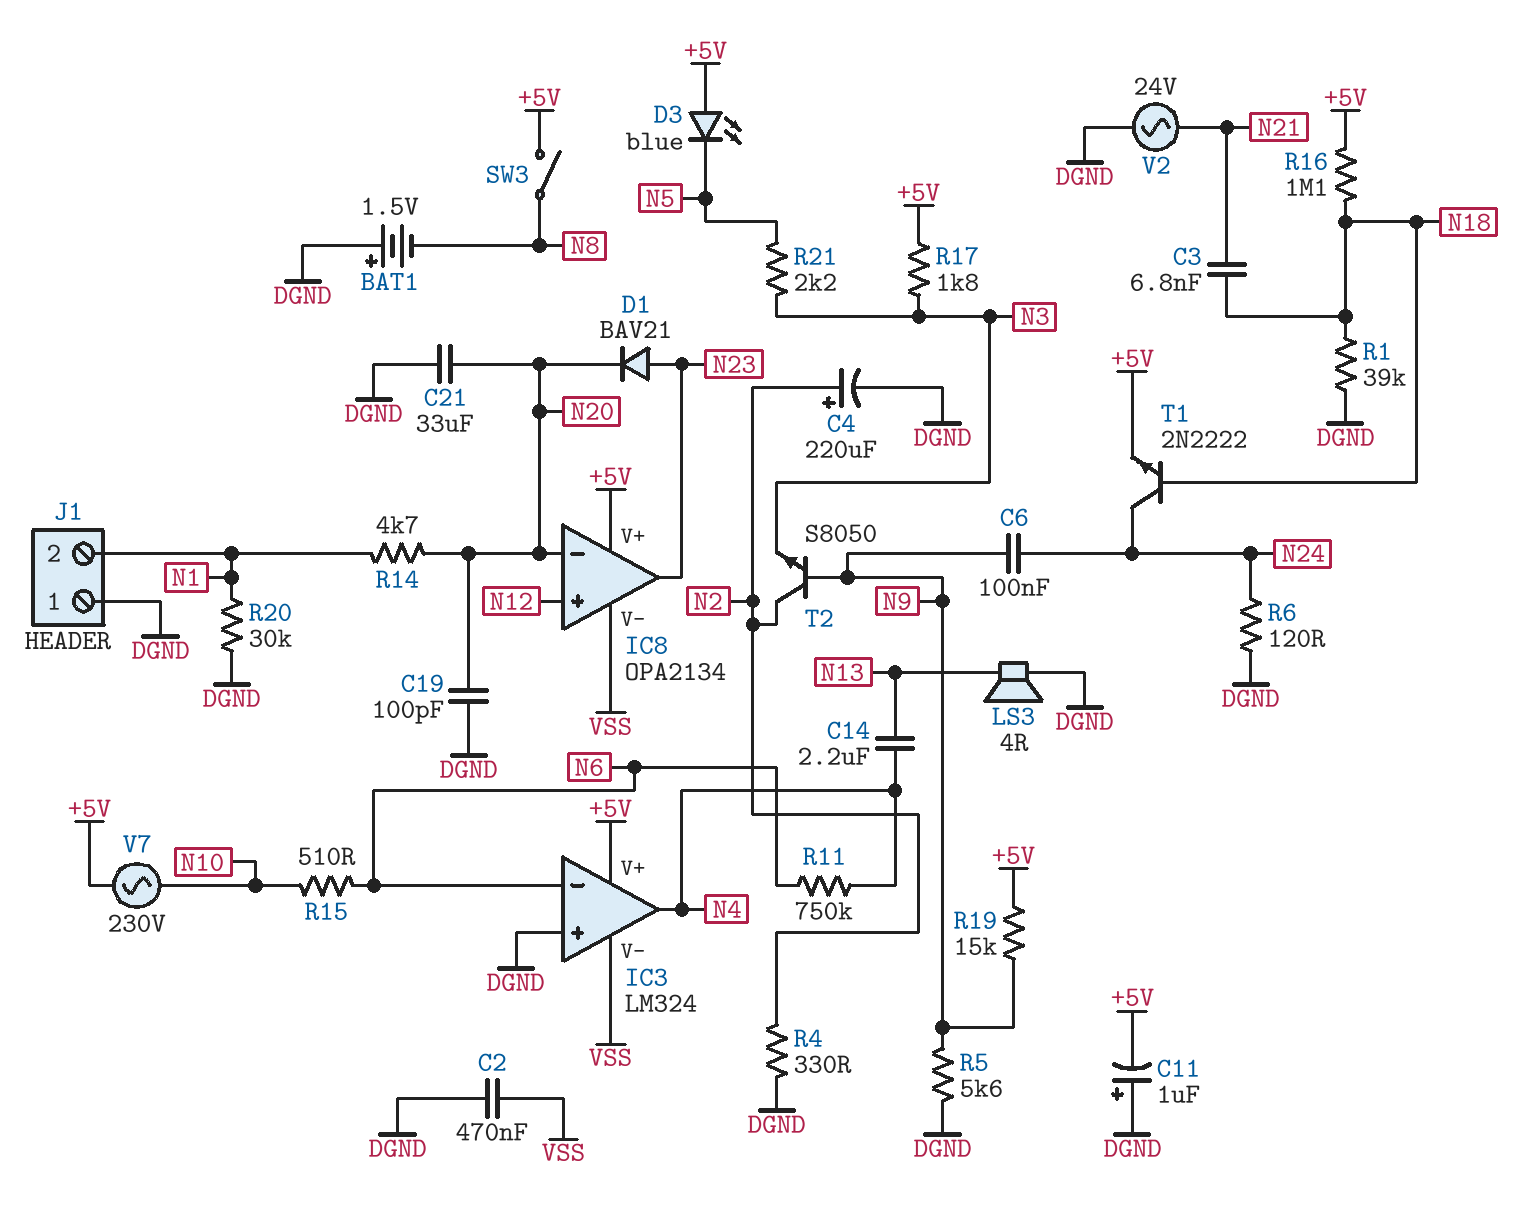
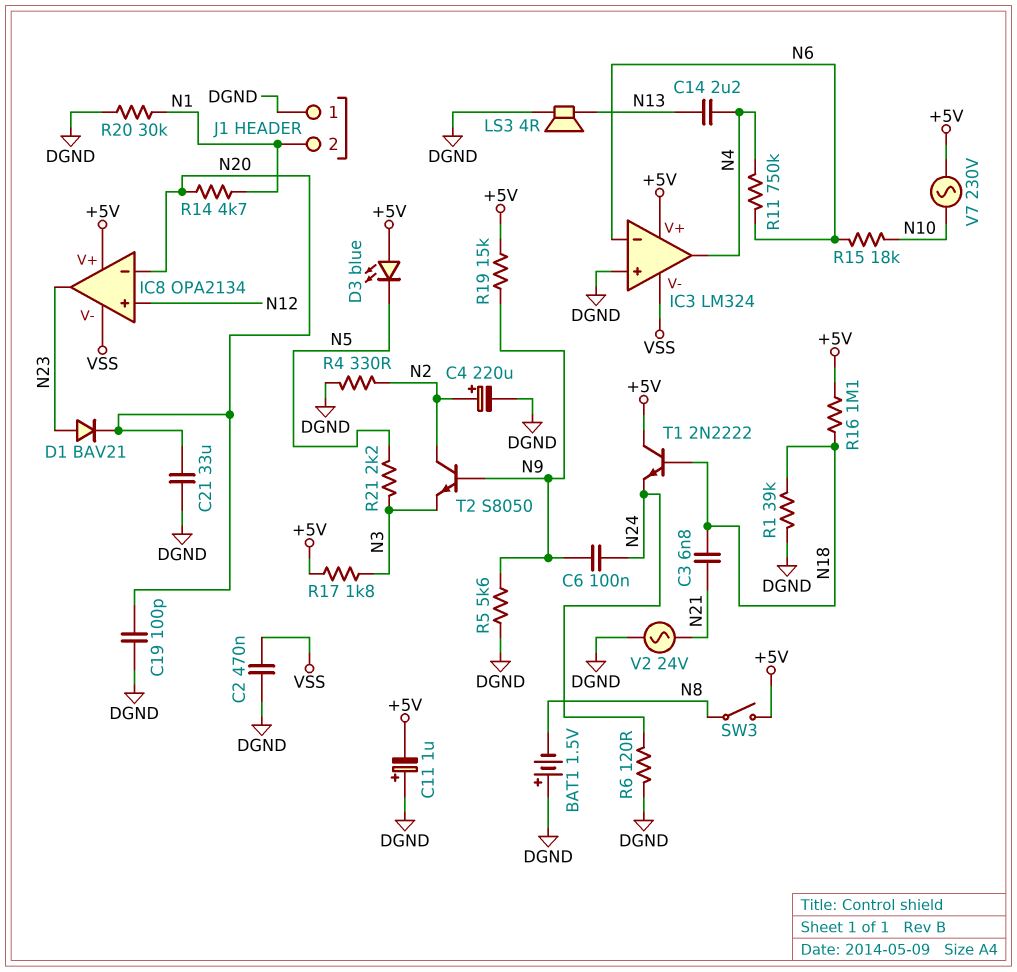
R15: 510 (N6, N10) -> 18k (N6, N10)
T1: NPN 2N2222 (B N18, C N24, E +5V) -> NPN 2N2222 (B N18, C +5V, E N24)

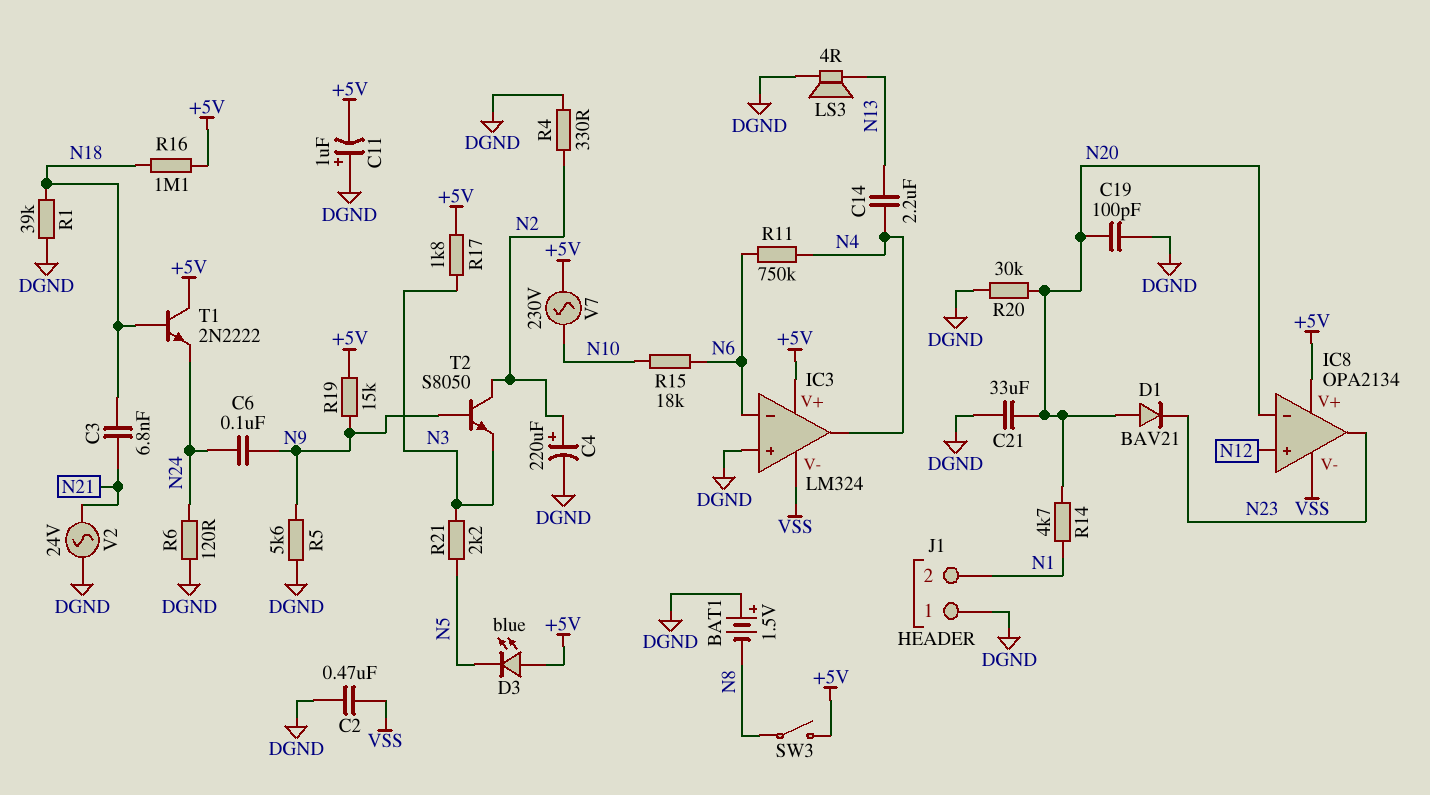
D1: diode BAV21 (A N23, K N20) -> diode BAV21 (A N20, K N23)
R20: 30k (DGND, N1) -> 30k (DGND, N20)

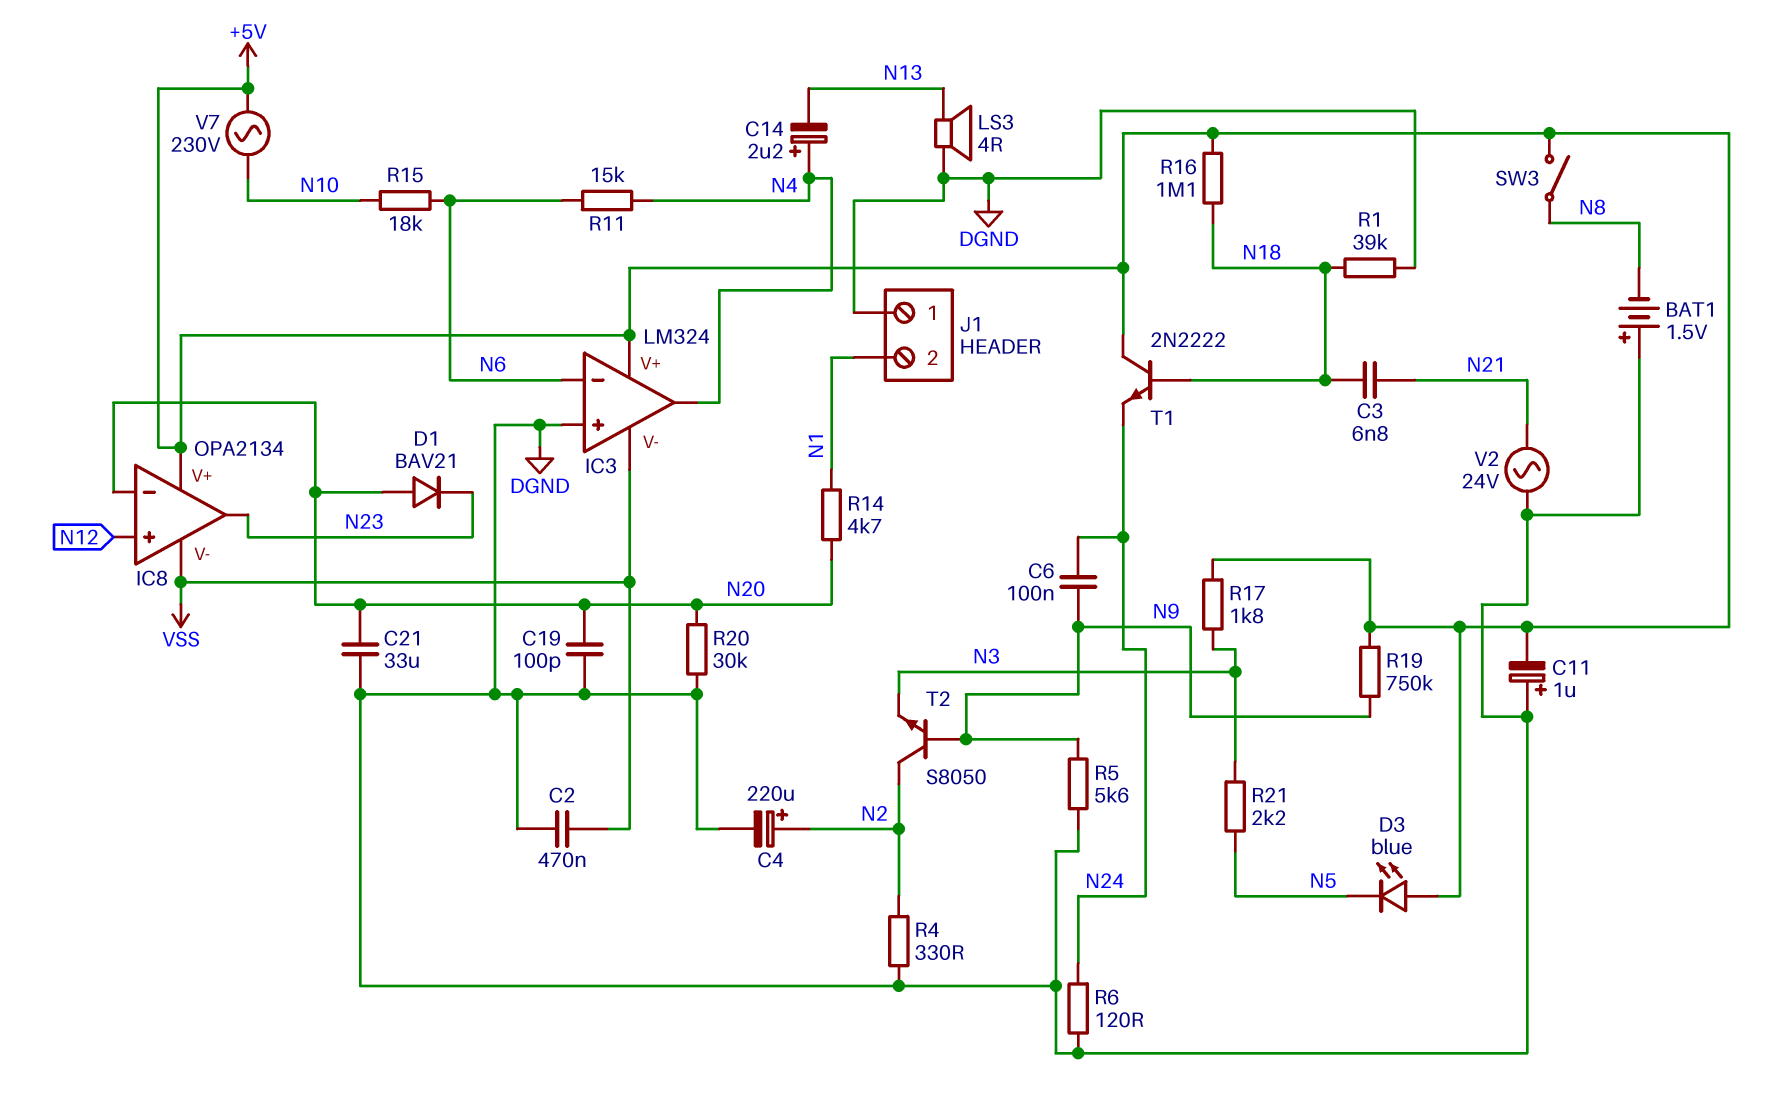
C14: 2.2uF (N4, N13) -> 2.2uF (plus N4, minus N13)
R11: 750k (N4, N6) -> 15k (N4, N6)
R19: 15k (+5V, N9) -> 750k (+5V, N9)

